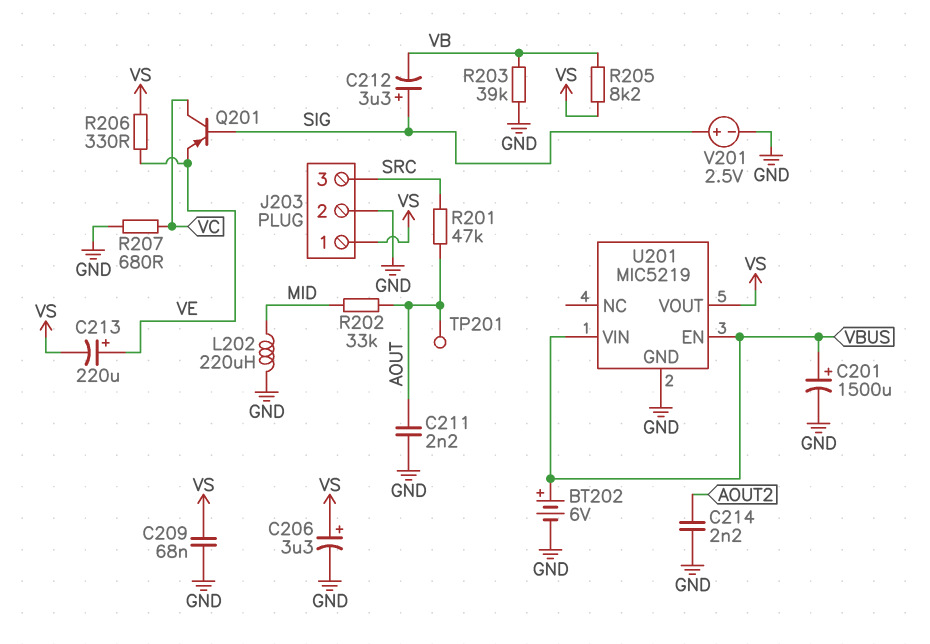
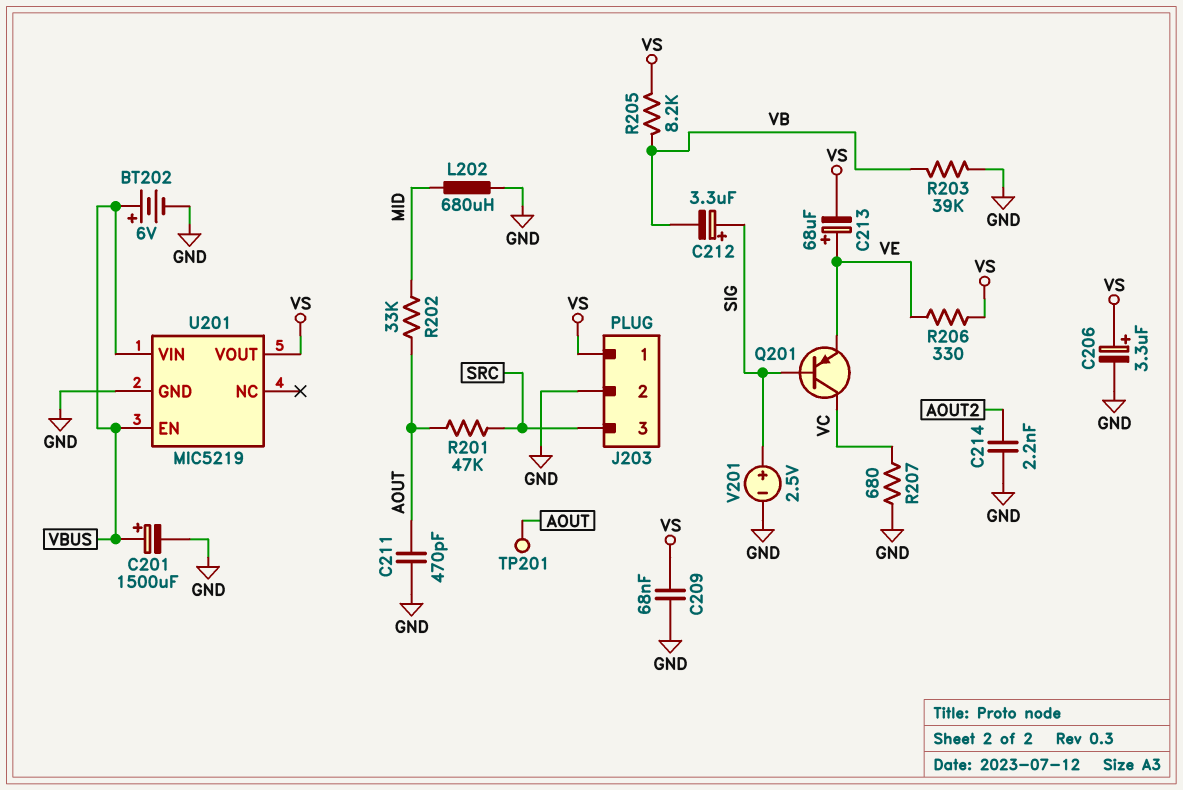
C211: 2.2nF (AOUT, GND) -> 470pF (AOUT, GND)
C213: 220uF (plus VE, minus VS) -> 68uF (plus VE, minus VS)
L202: 220uH (GND, MID) -> 680uH (GND, MID)

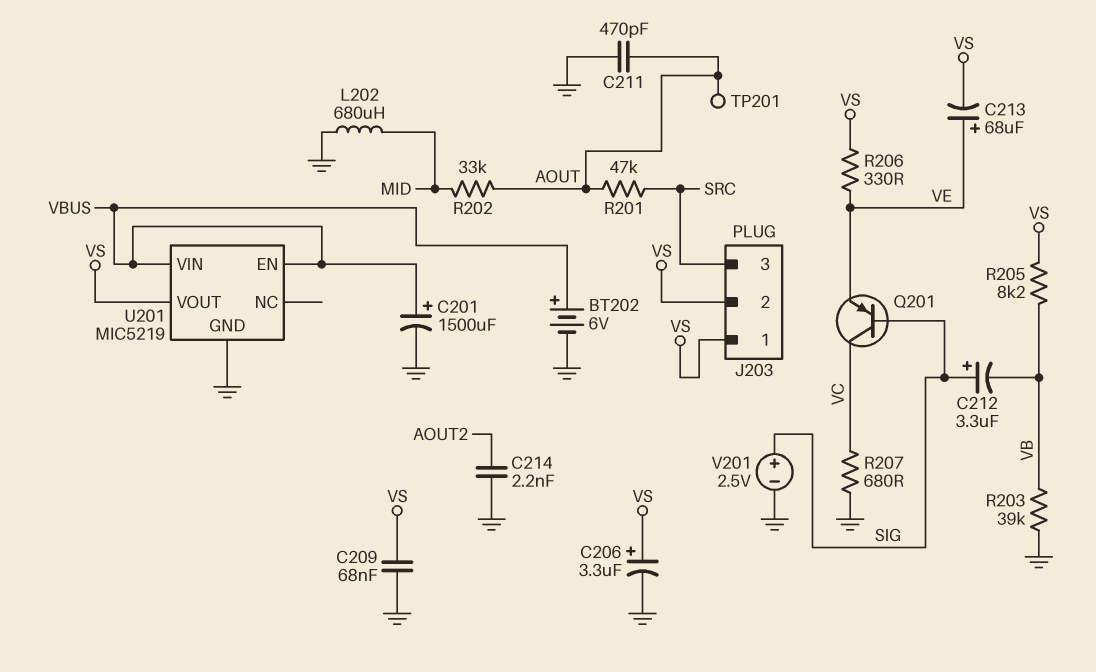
J203 pin 2: GND -> VS

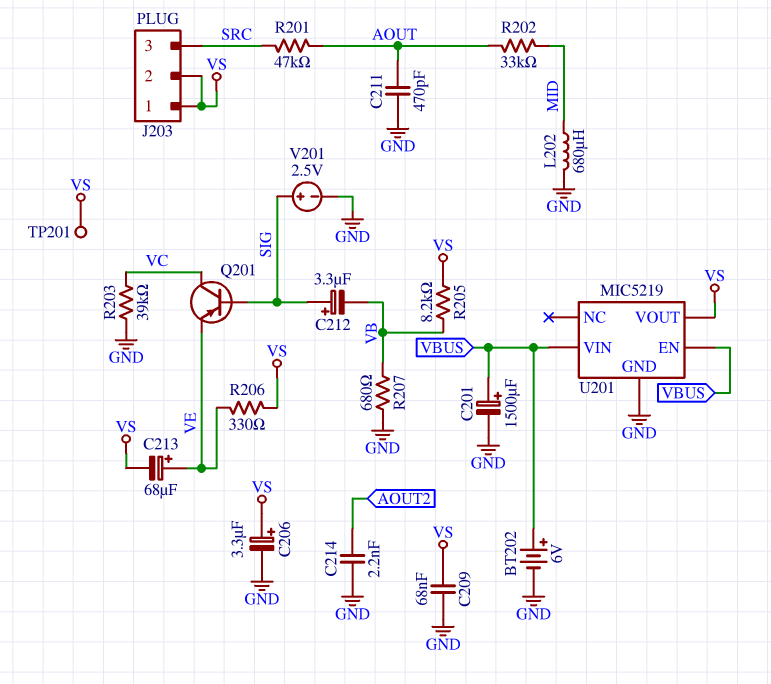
R203: 39k (GND, VB) -> 39k (GND, VC)
R207: 680 (GND, VC) -> 680 (GND, VB)
TP201: test point (AOUT) -> test point (VS)

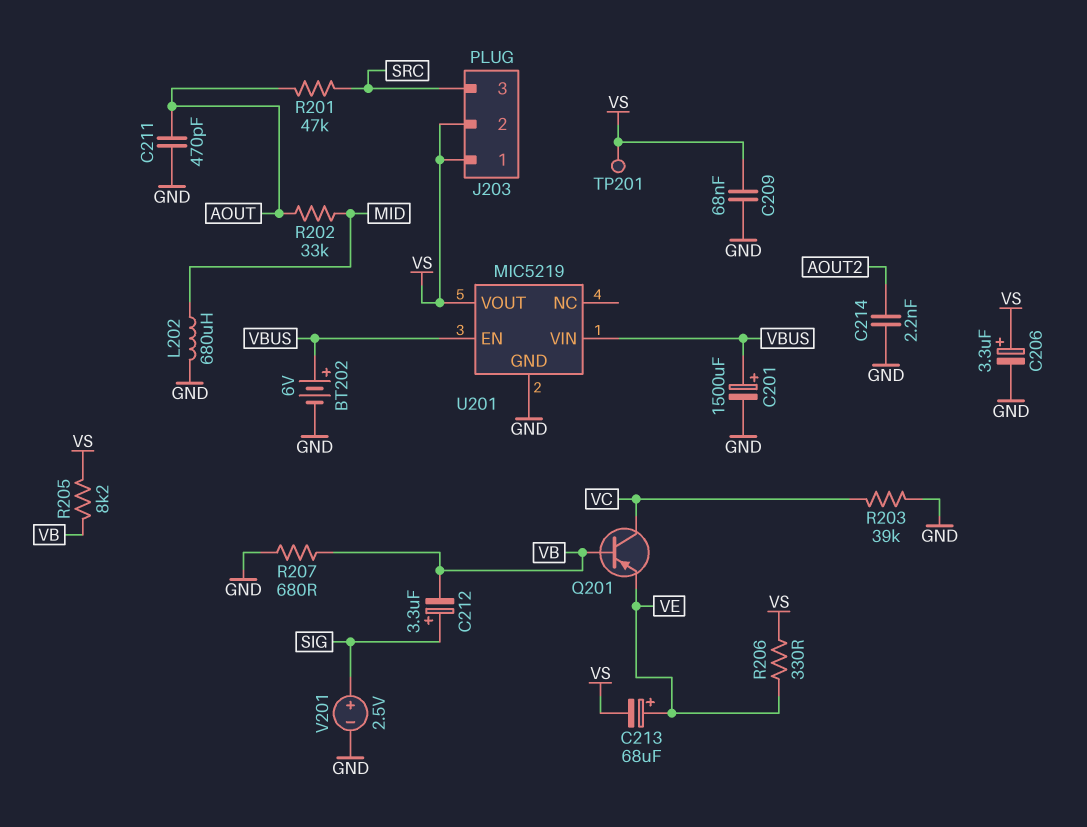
Q201: PNP (B SIG, C VC, E VE) -> PNP (B VB, C VC, E VE)

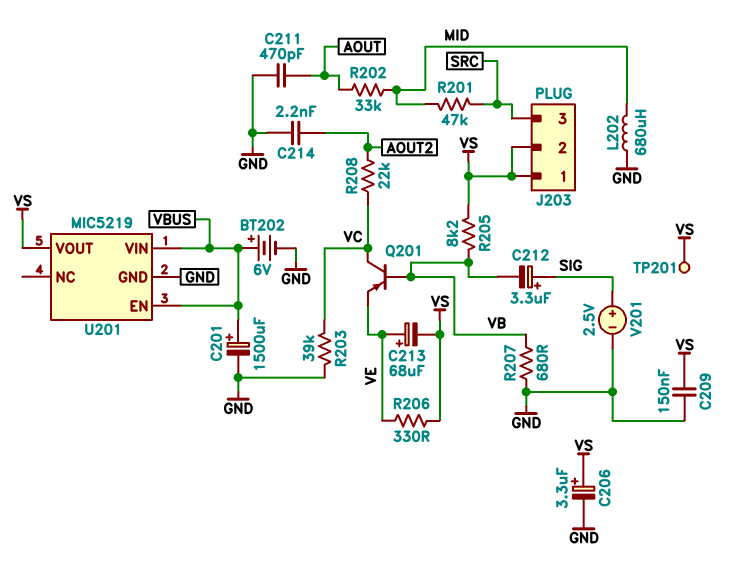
C209: 68nF (GND, VS) -> 150nF (GND, VS)
R201: 47k (AOUT, SRC) -> 47k (MID, SRC)
R208: none -> 22k (AOUT2, VC)

